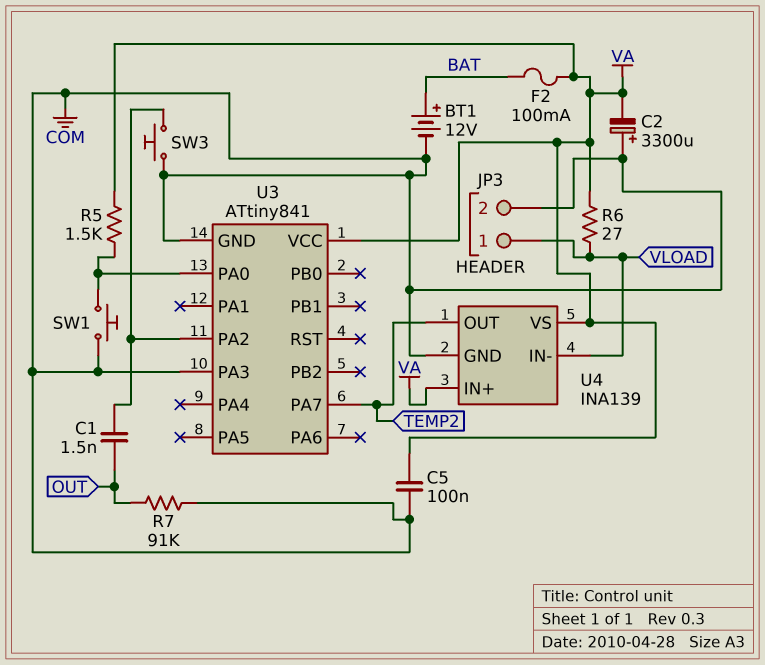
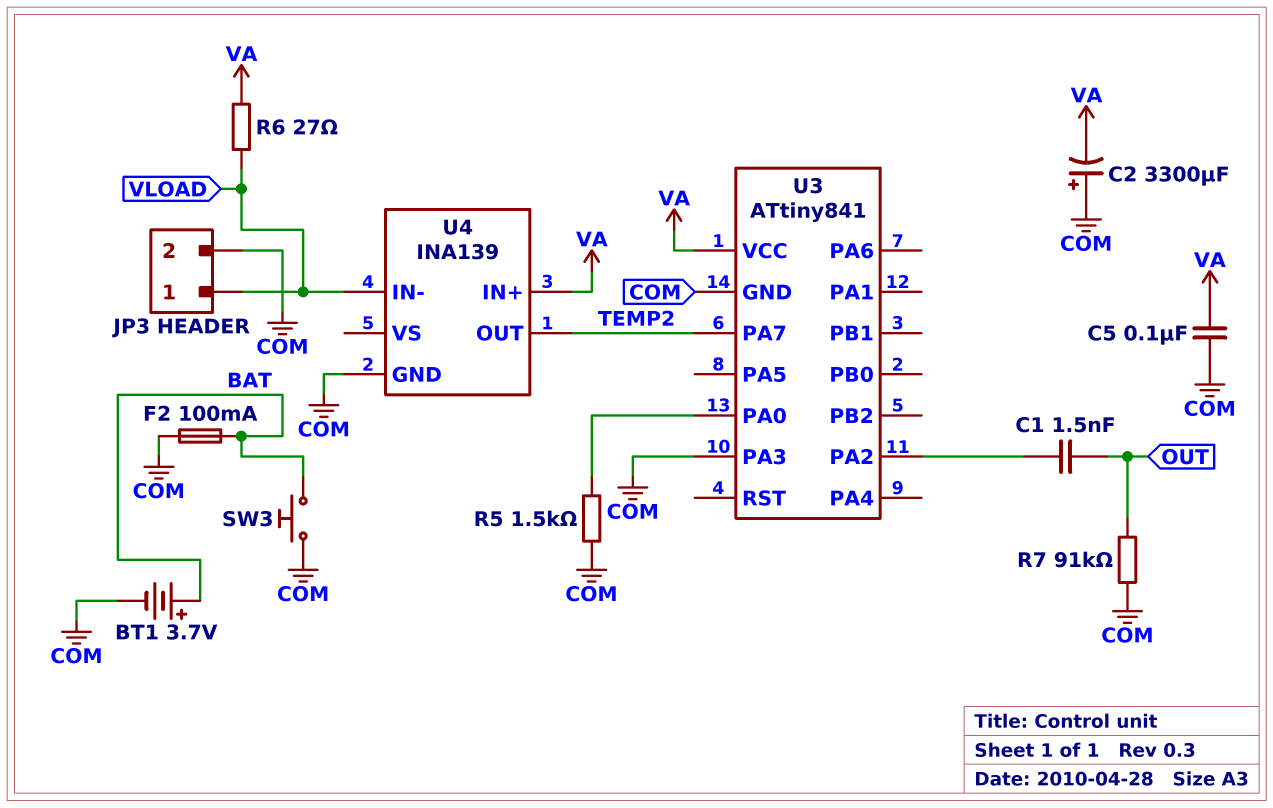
BT1: 12V (plus BAT, minus COM) -> 3.7V (plus BAT, minus COM)
F2: 100mA (BAT, VA) -> 100mA (BAT, COM)
R5: 1.5k (U3/PA0, VA) -> 1.5k (COM, U3/PA0)
SW1: button (COM, U3/PA0) -> none
SW3: button (COM, U3/PA2) -> button (BAT, COM)
U4 pin VS: VA -> none

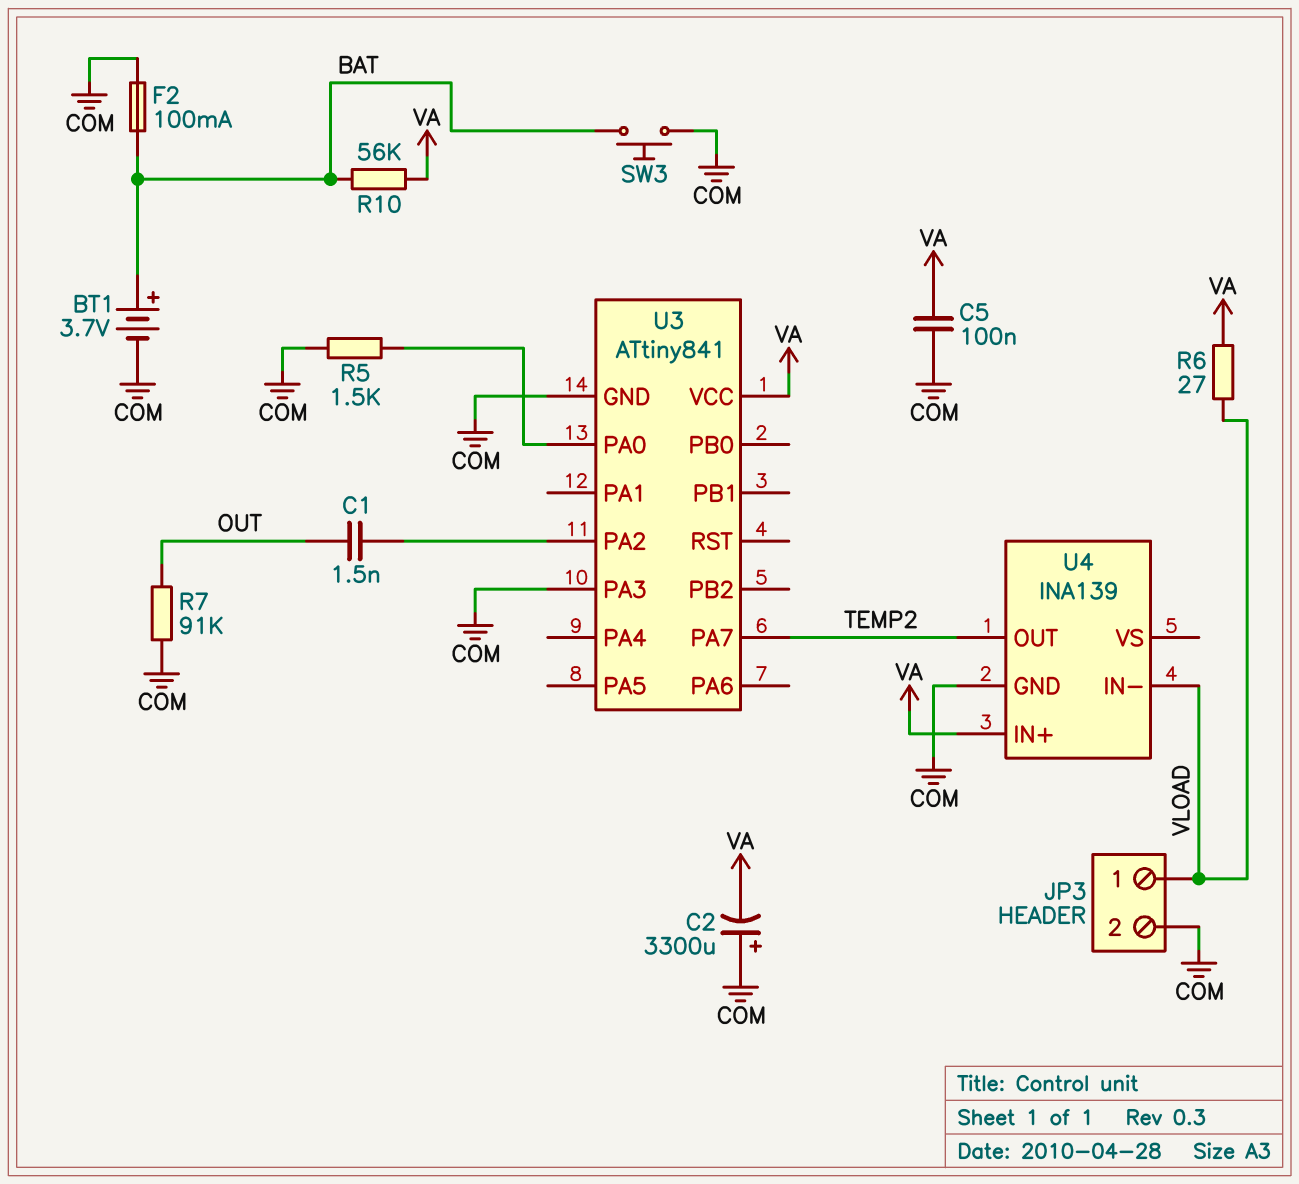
R10: none -> 56k (BAT, VA)

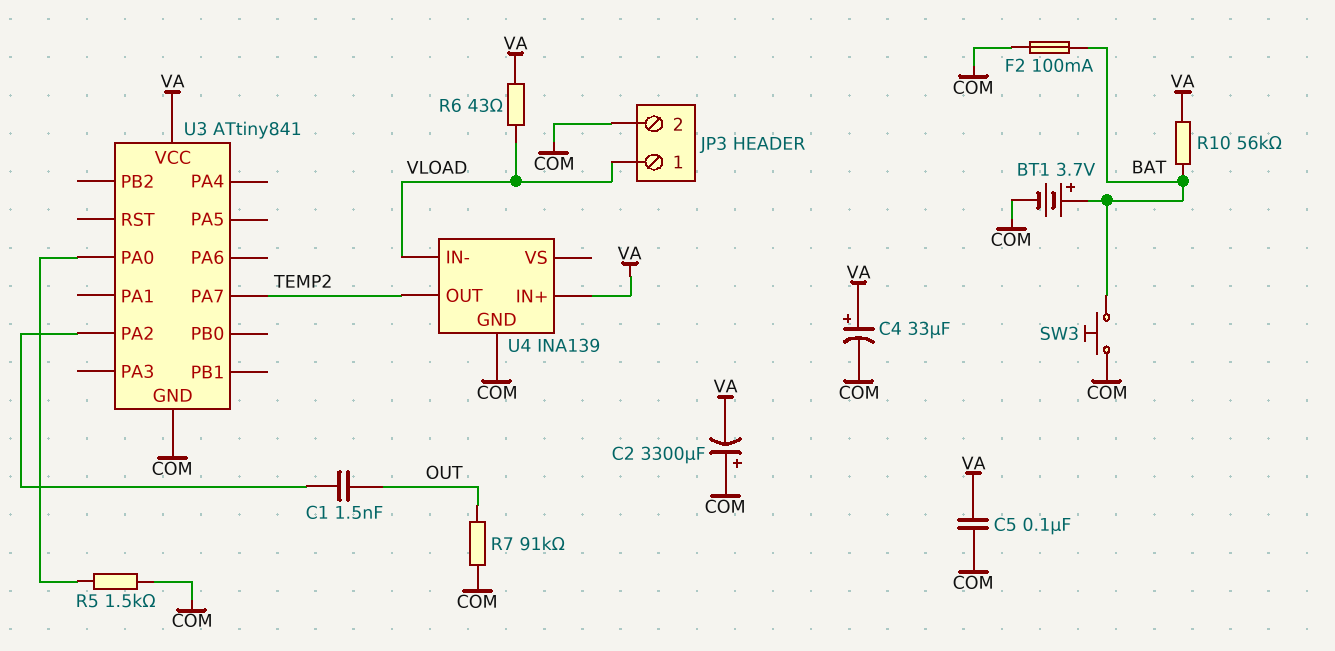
C4: none -> 33uF (plus VA, minus COM)
R6: 27 (VA, VLOAD) -> 43 (VA, VLOAD)
U3 pin PA3: COM -> none

